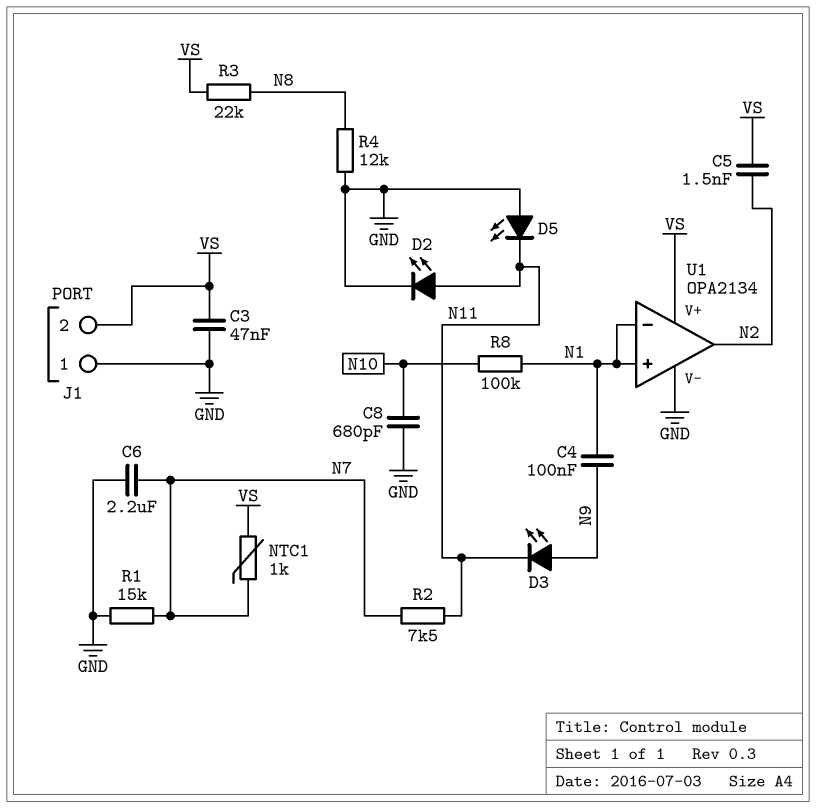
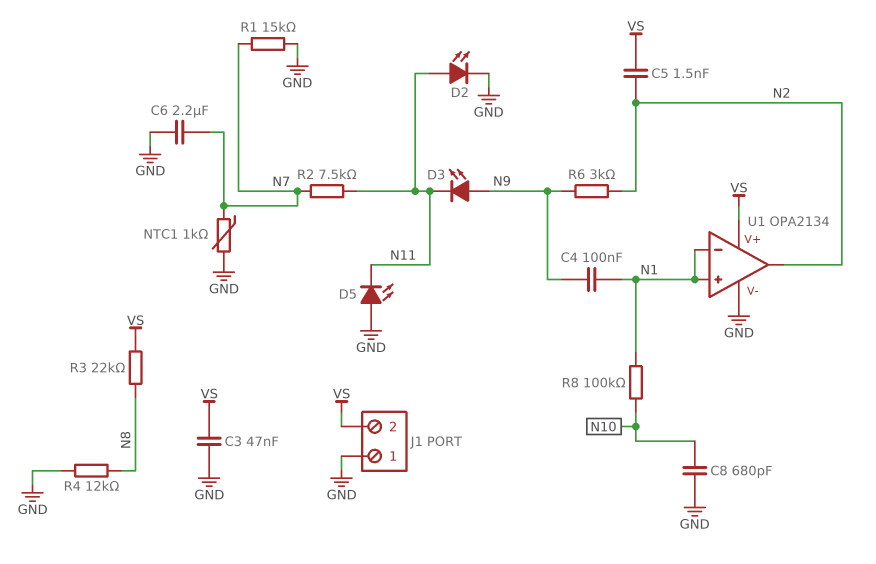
NTC1: 1k (N7, VS) -> 1k (GND, N7)
R6: none -> 3k (N2, N9)

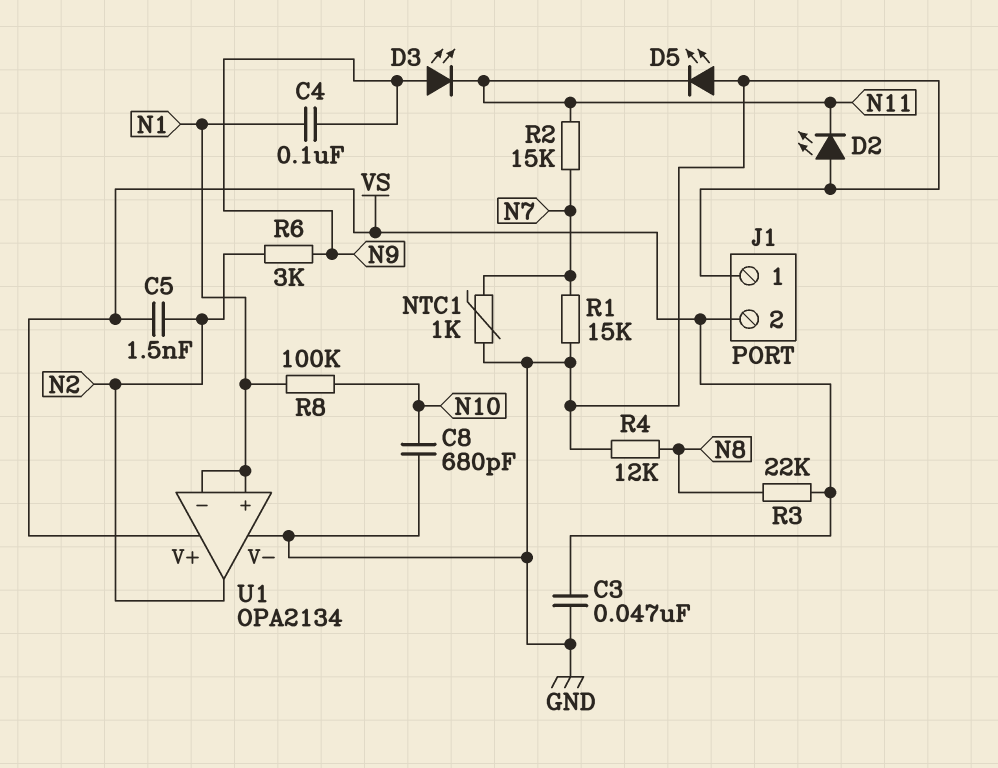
C6: 2.2uF (GND, N7) -> none
D2: LED (A N11, K GND) -> LED (A GND, K N11)
R2: 7.5k (N7, N11) -> 15k (N7, N11)

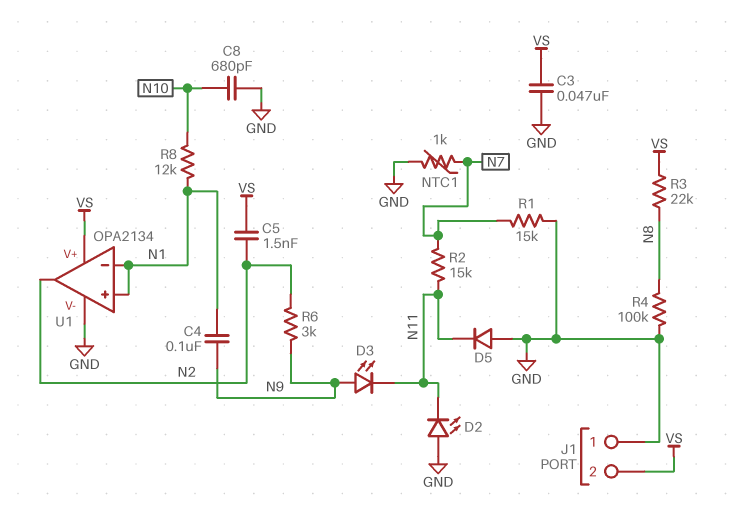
D5: LED (A GND, K N11) -> diode (A GND, K N11)
R4: 12k (GND, N8) -> 100k (GND, N8)
R8: 100k (N1, N10) -> 12k (N1, N10)

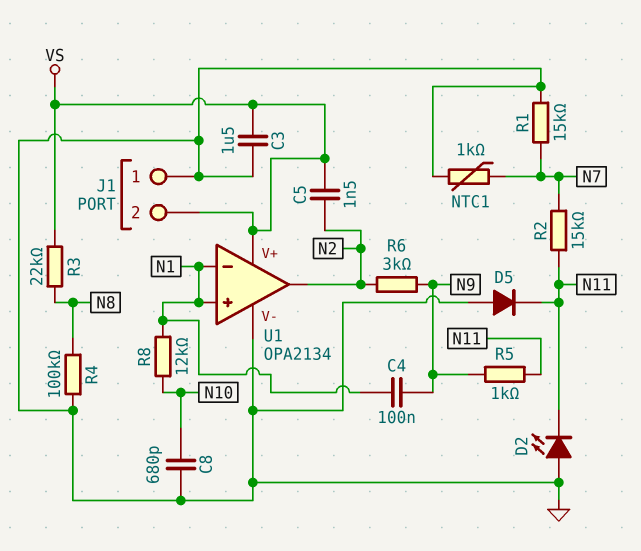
C3: 47nF (GND, VS) -> 1.5uF (GND, VS)
D3: LED (A N9, K N11) -> none
R5: none -> 1k (N9, N11)

